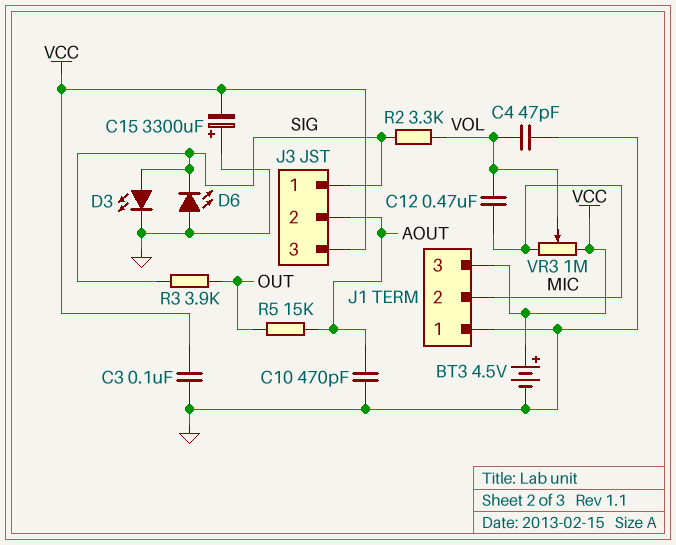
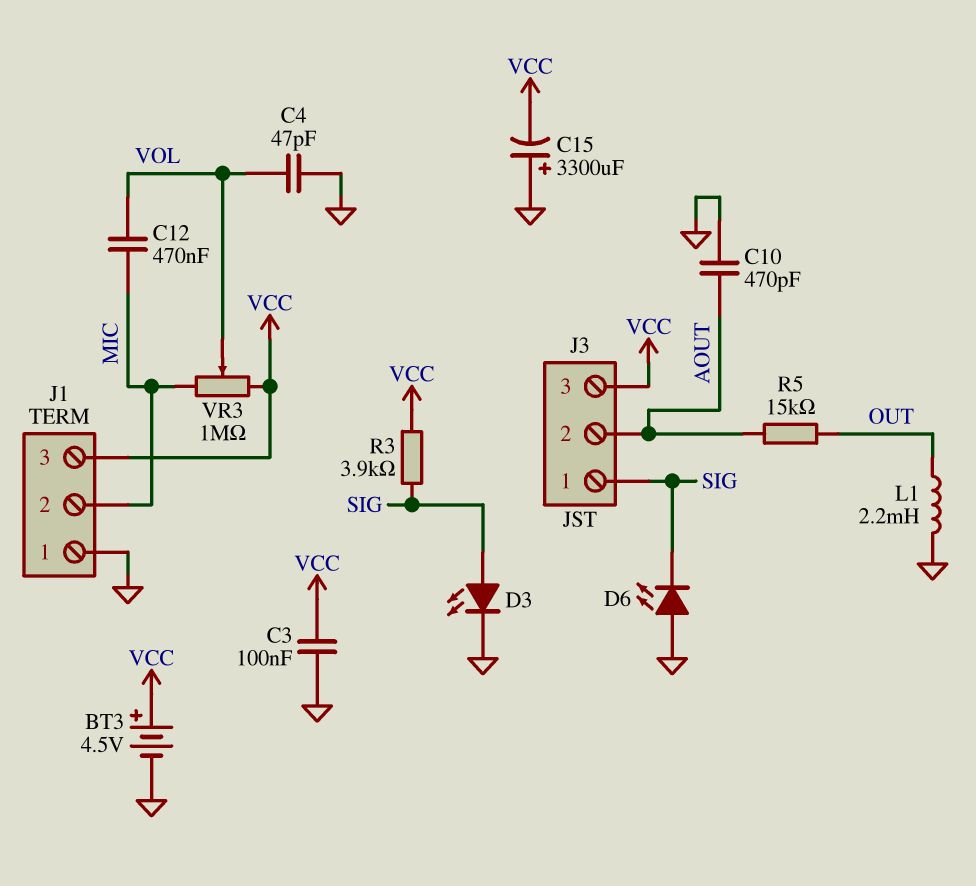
L1: none -> 2.2mH (GND, OUT)
R2: 3.3k (SIG, VOL) -> none
R3: 3.9k (OUT, SIG) -> 3.9k (SIG, VCC)

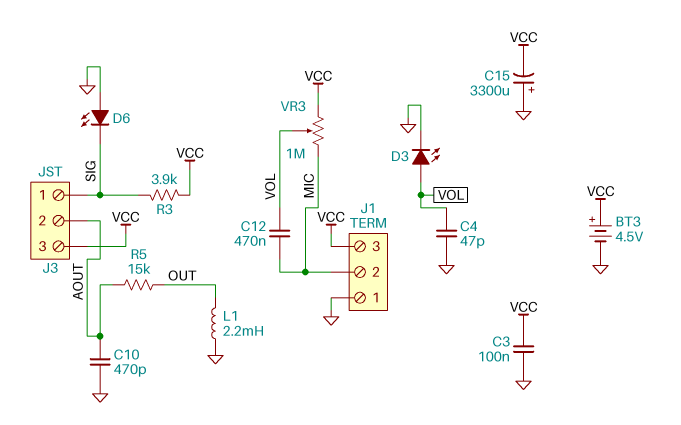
D3: LED (A SIG, K GND) -> LED (A VOL, K GND)

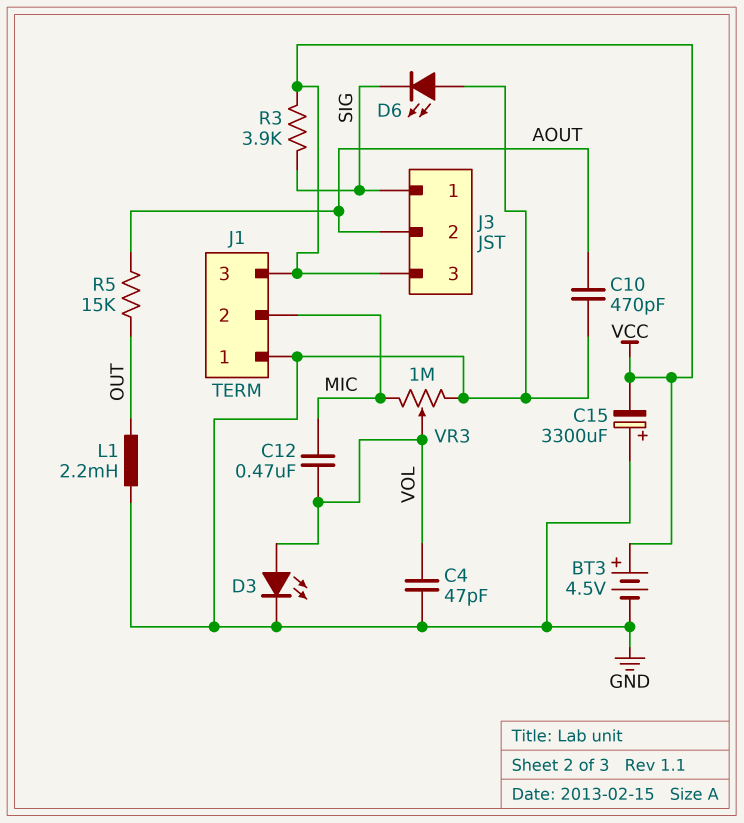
C3: 100nF (GND, VCC) -> none
VR3: 1M (MIC, VCC, wiper VOL) -> 1M (GND, MIC, wiper VOL)

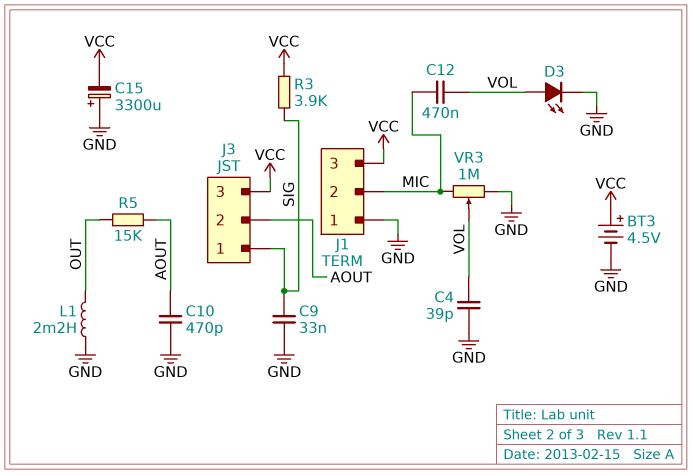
C4: 47pF (GND, VOL) -> 39pF (GND, VOL)
C9: none -> 33nF (GND, SIG)
D6: LED (A GND, K SIG) -> none

